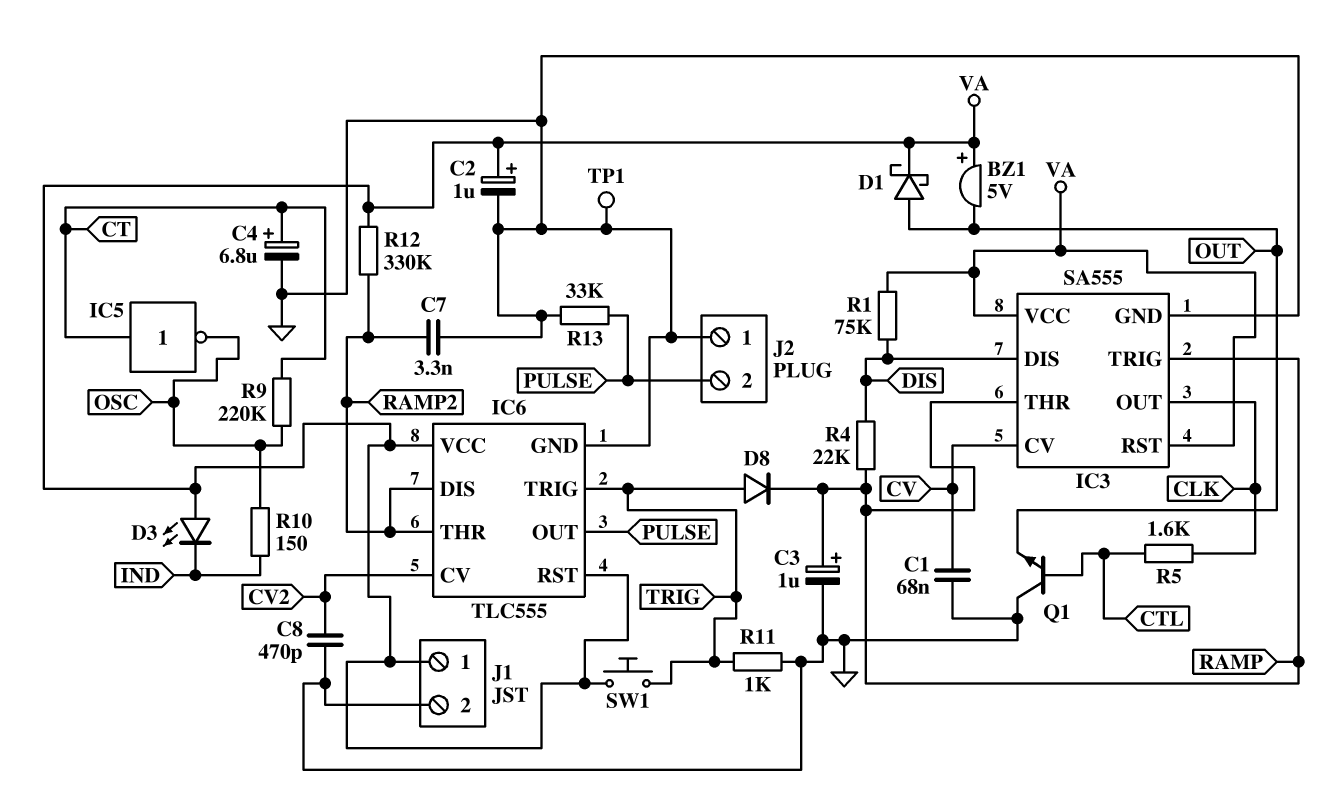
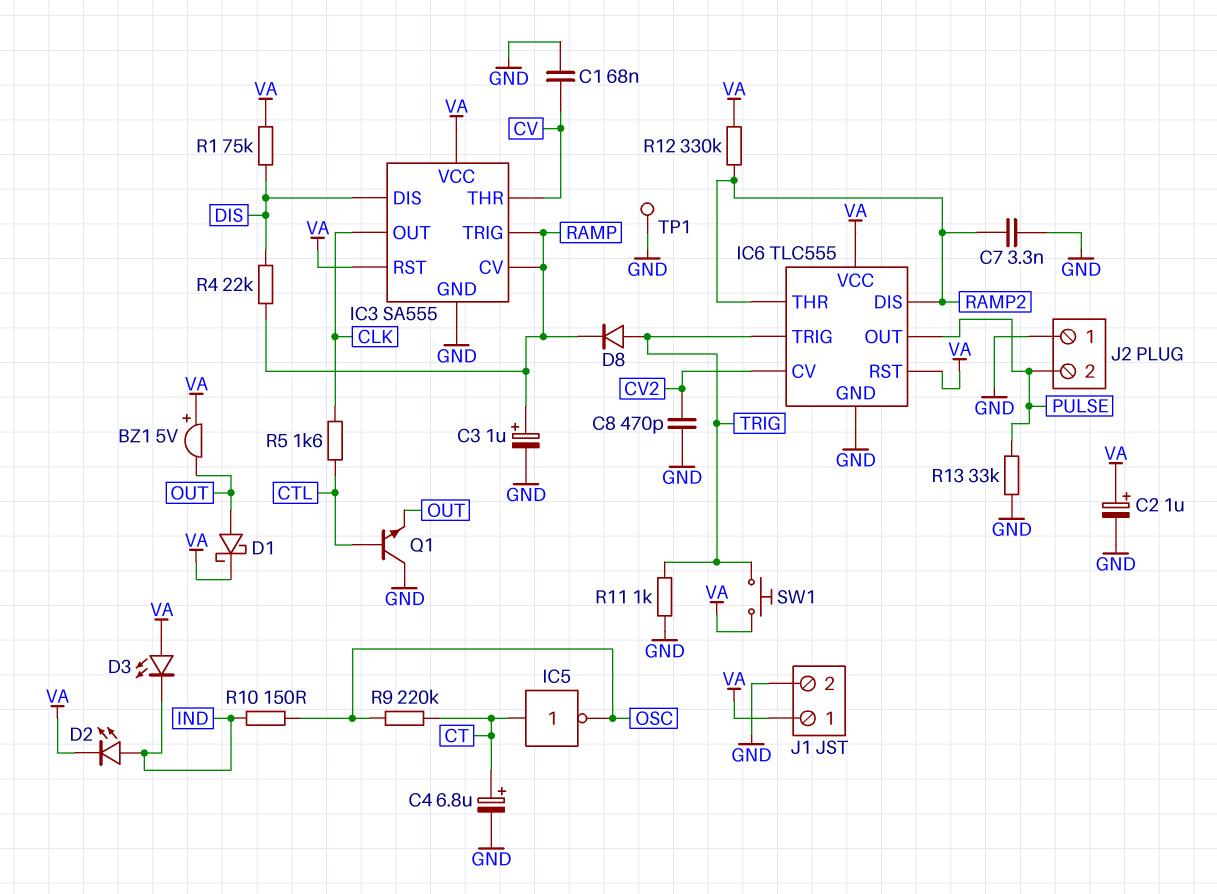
D2: none -> LED (A IND, K VA)
IC3 pin CV: CV -> RAMP
IC3 pin THR: RAMP -> CV

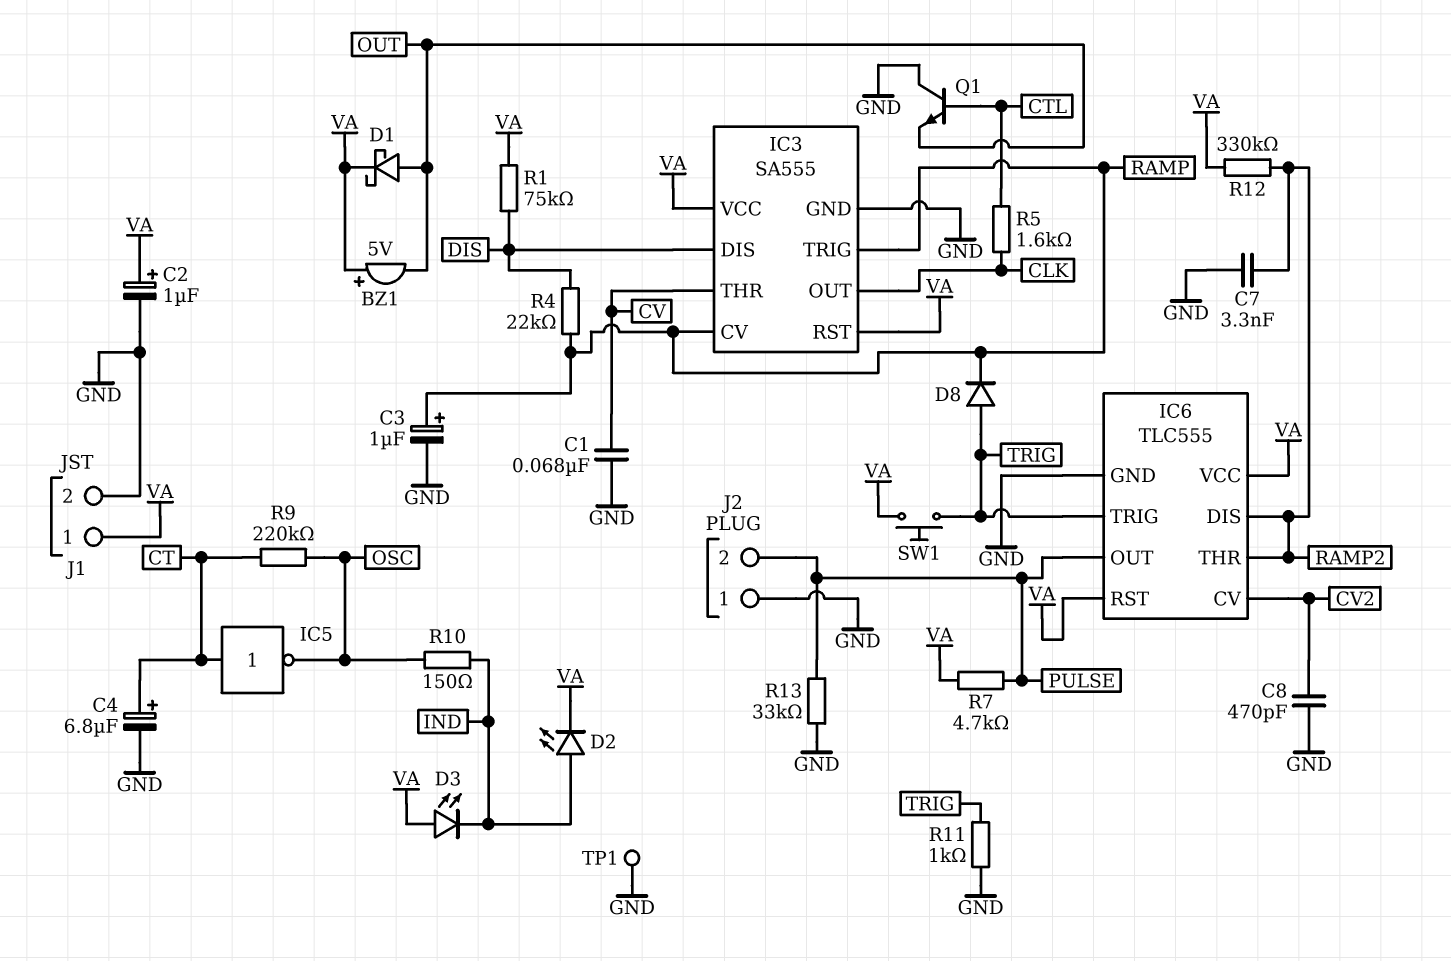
R7: none -> 4.7k (PULSE, VA)

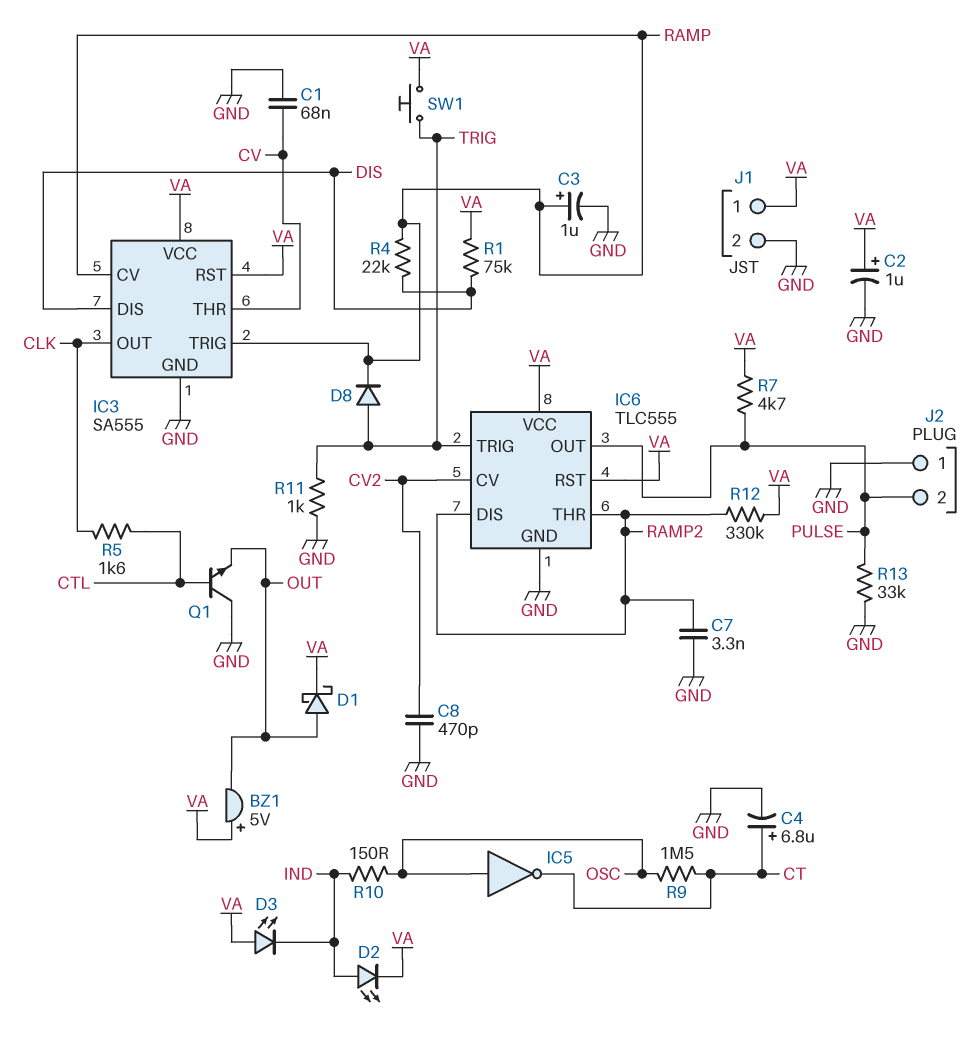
IC5: NOT (in CT, out OSC) -> NOT (in OSC, out CT)
R9: 220k (CT, OSC) -> 1.5M (CT, OSC)
TP1: test point (GND) -> none

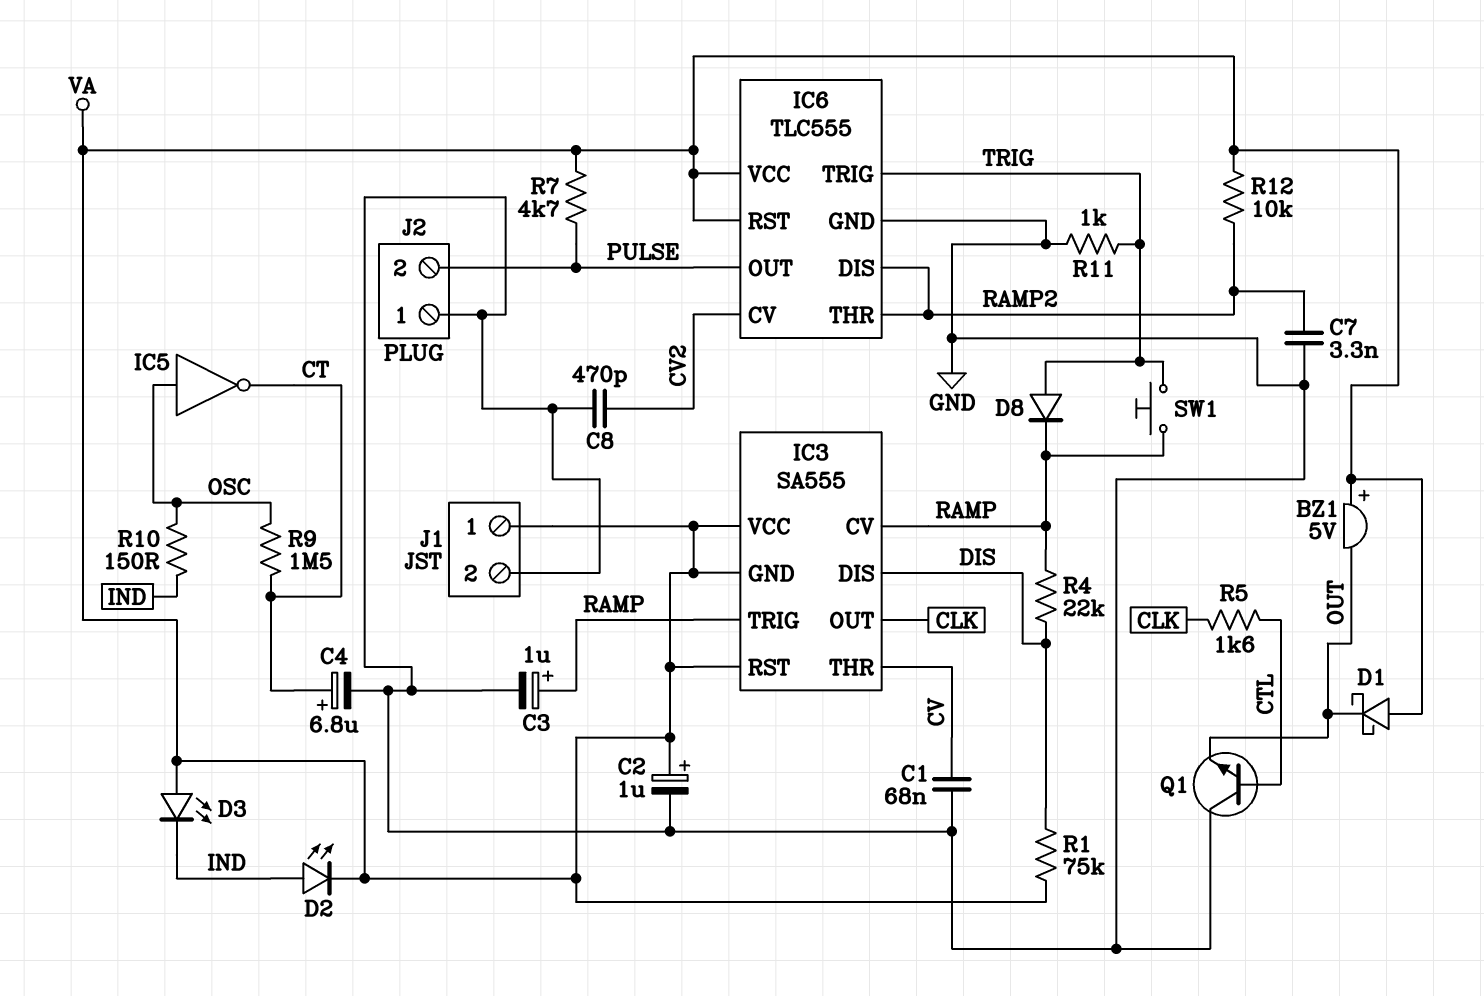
D1: schottky (A OUT, K VA) -> schottky (A VA, K OUT)
IC3 pin GND: GND -> VA
R12: 330k (RAMP2, VA) -> 10k (RAMP2, VA)
R13: 33k (GND, PULSE) -> none
SW1: button (TRIG, VA) -> button (RAMP, TRIG)

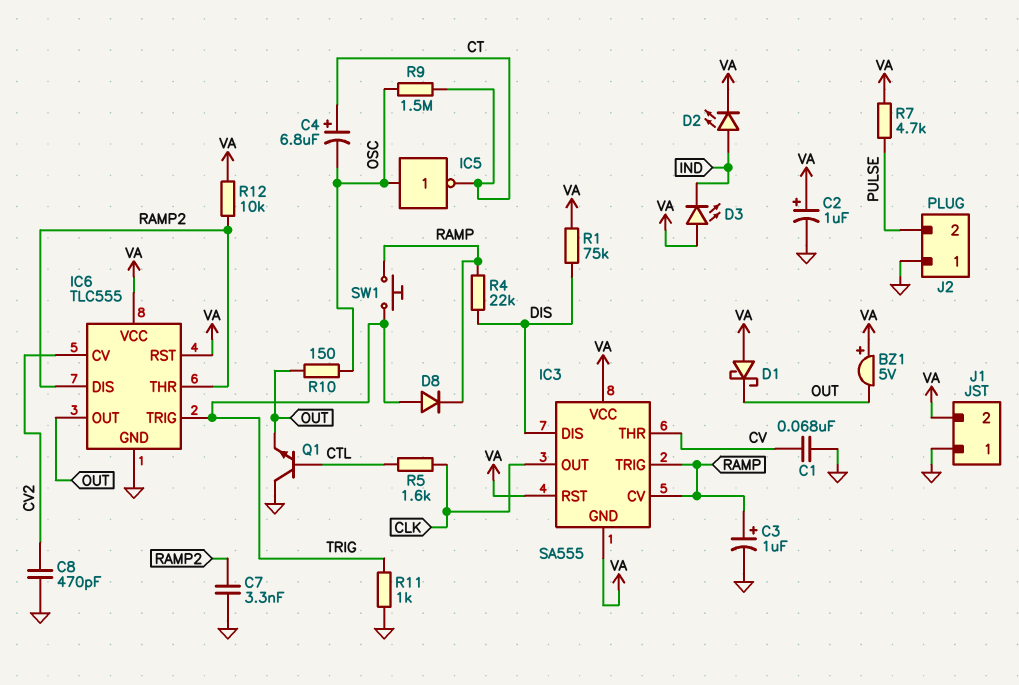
C4: 6.8uF (plus CT, minus GND) -> 6.8uF (plus CT, minus OSC)
IC6 pin OUT: PULSE -> OUT
J1 pin 1: VA -> GND
J1 pin 2: GND -> VA
R10: 150 (IND, OSC) -> 150 (OSC, OUT)

